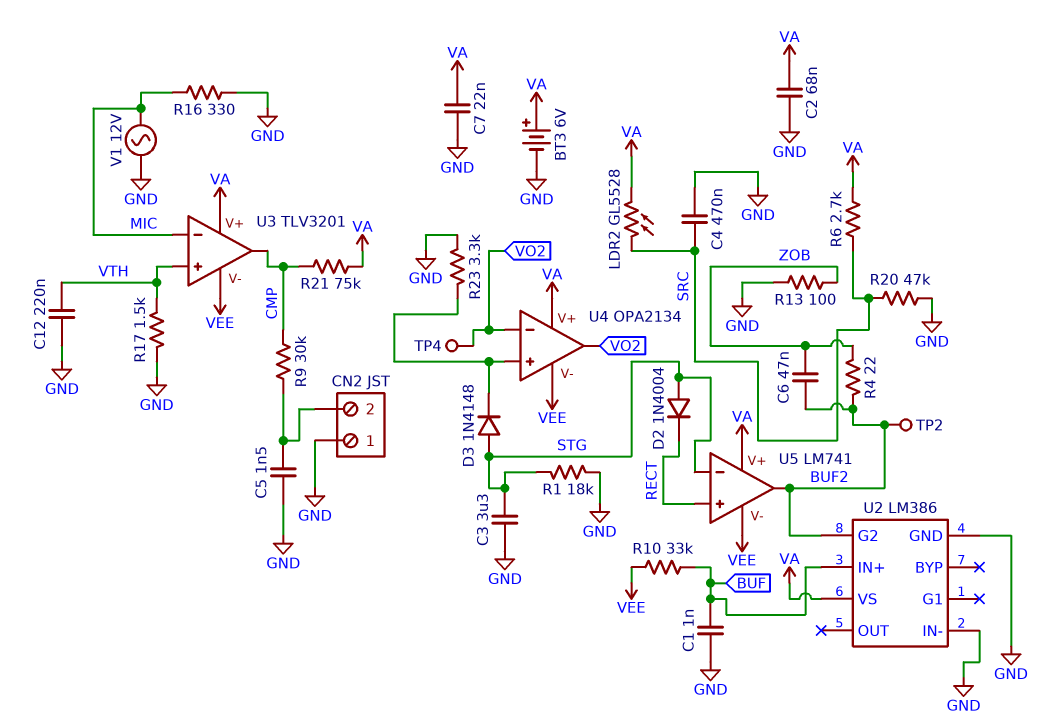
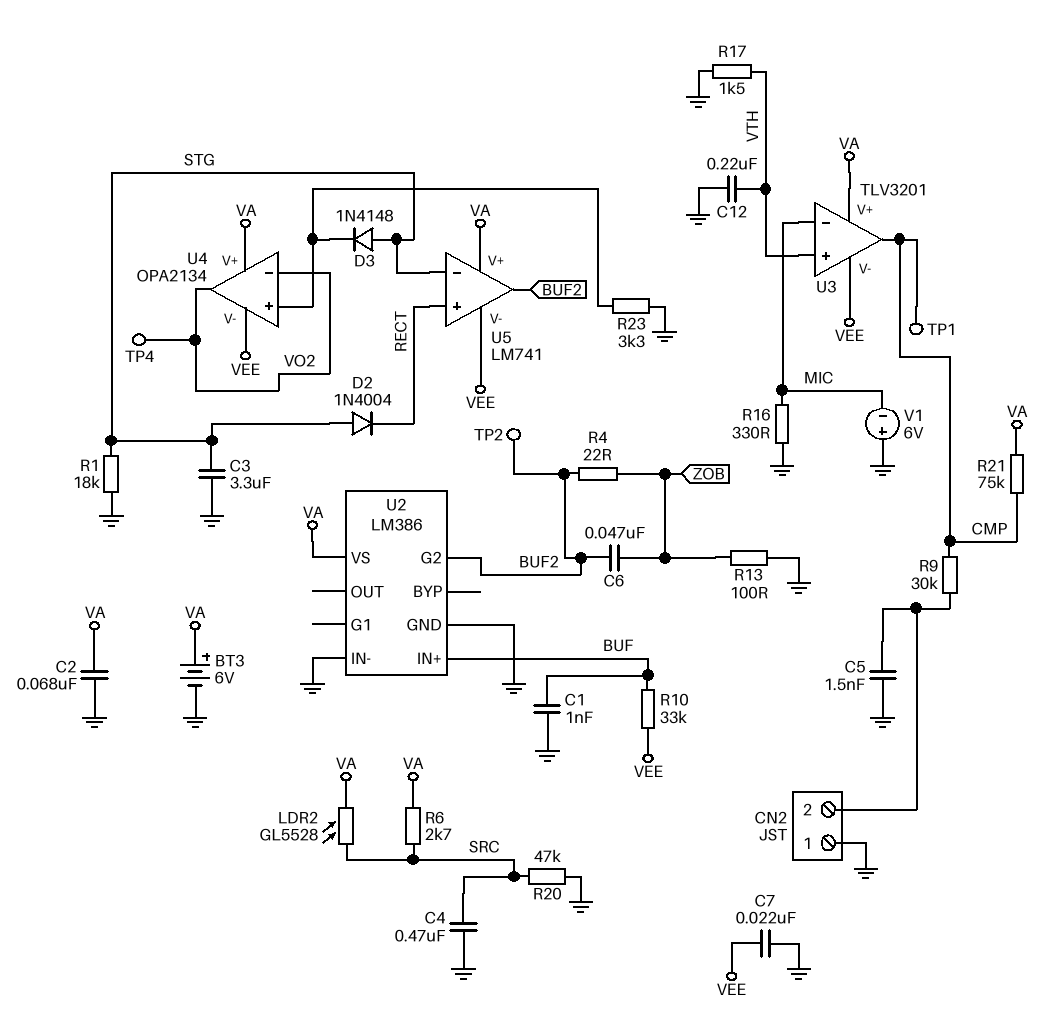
C7: 22nF (GND, VA) -> 22nF (GND, VEE)
TP1: none -> test point (CMP)
V1: AC 12V (GND, MIC) -> 6V (plus GND, minus MIC)

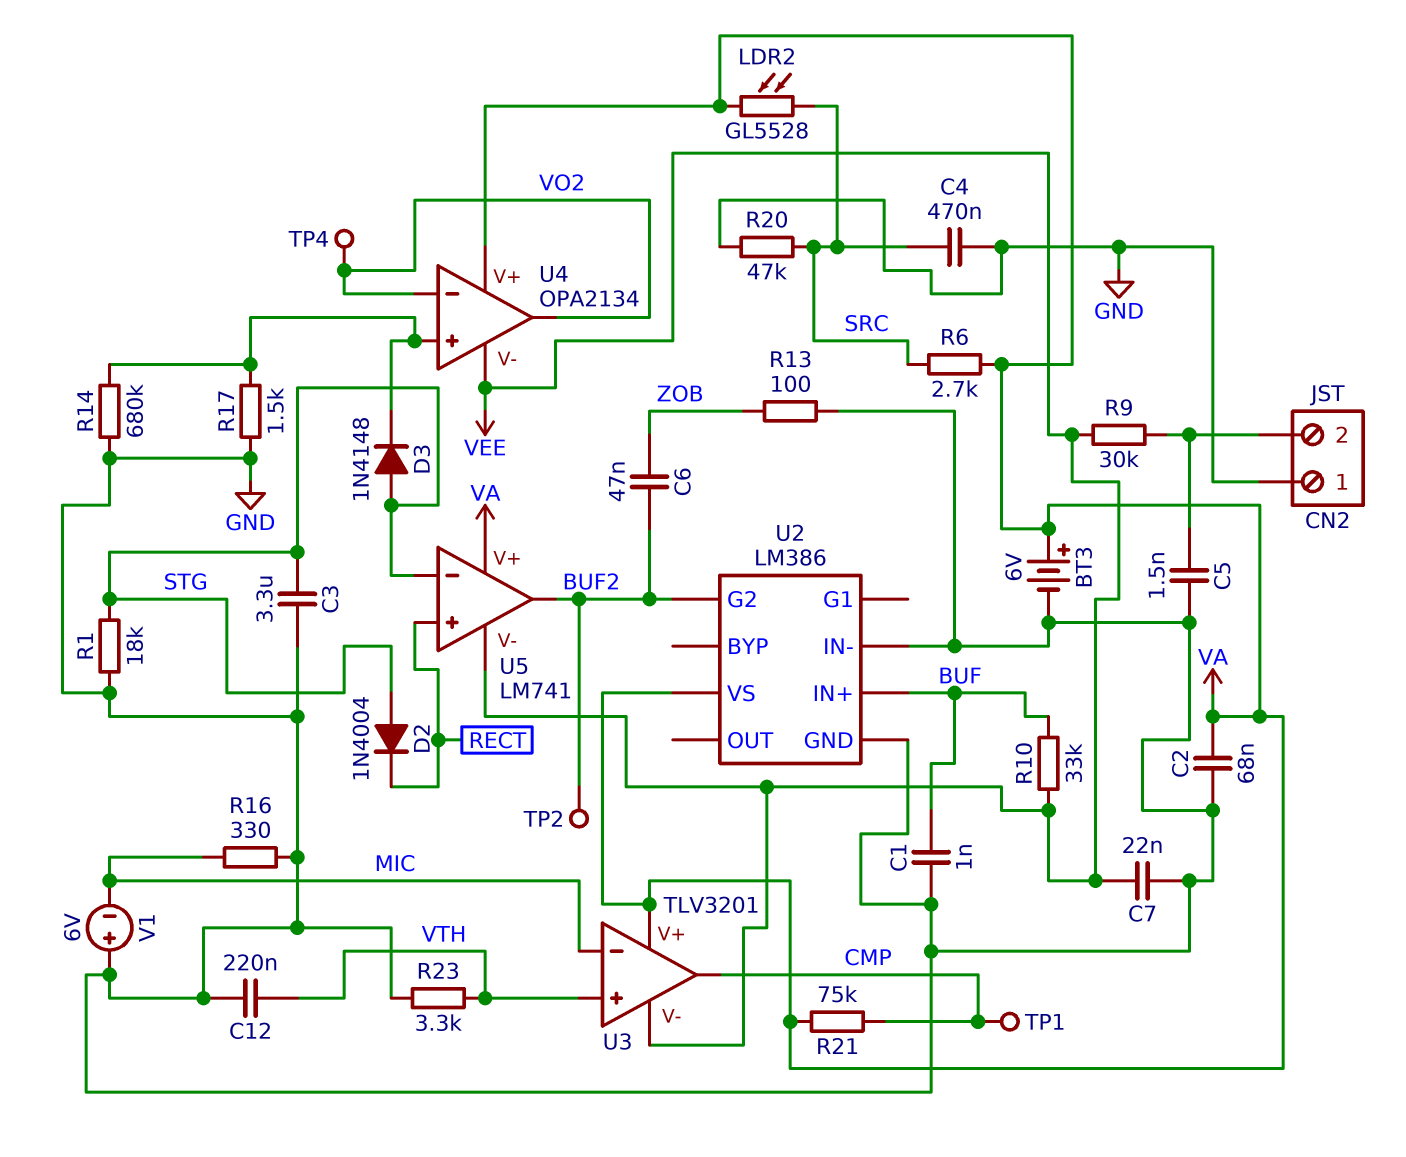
R4: 22 (BUF2, ZOB) -> none
R9: 30k (CMP, CN2/2) -> 30k (CN2/2, VEE)
R14: none -> 680k (GND, U4/in+)
R17: 1.5k (GND, VTH) -> 1.5k (GND, U4/in+)
R23: 3.3k (GND, U4/in+) -> 3.3k (GND, VTH)

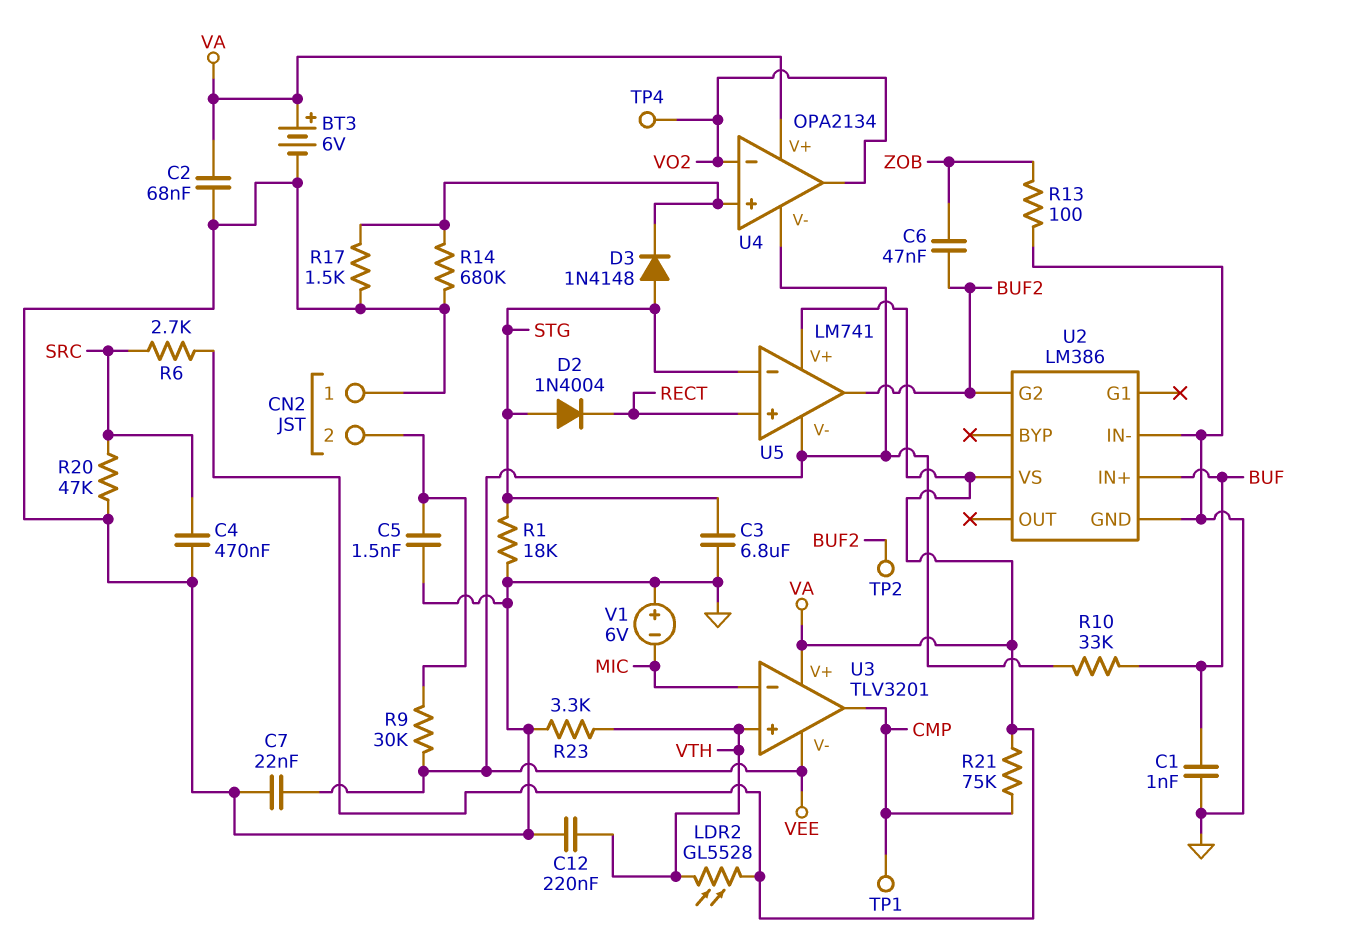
C3: 3.3uF (GND, STG) -> 6.8uF (GND, STG)
LDR2: GL5528 (SRC, VA) -> GL5528 (VA, VTH)
R16: 330 (GND, MIC) -> none

